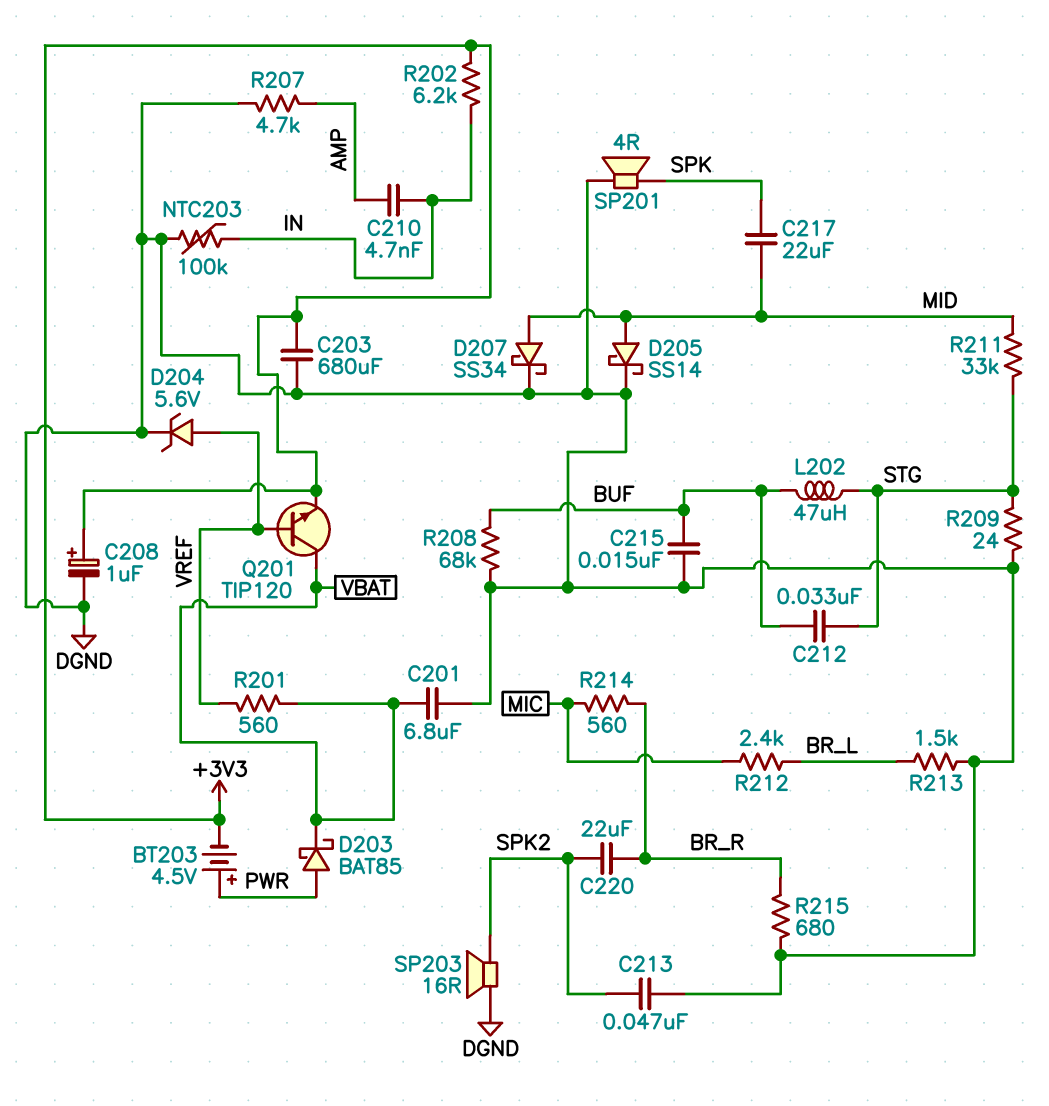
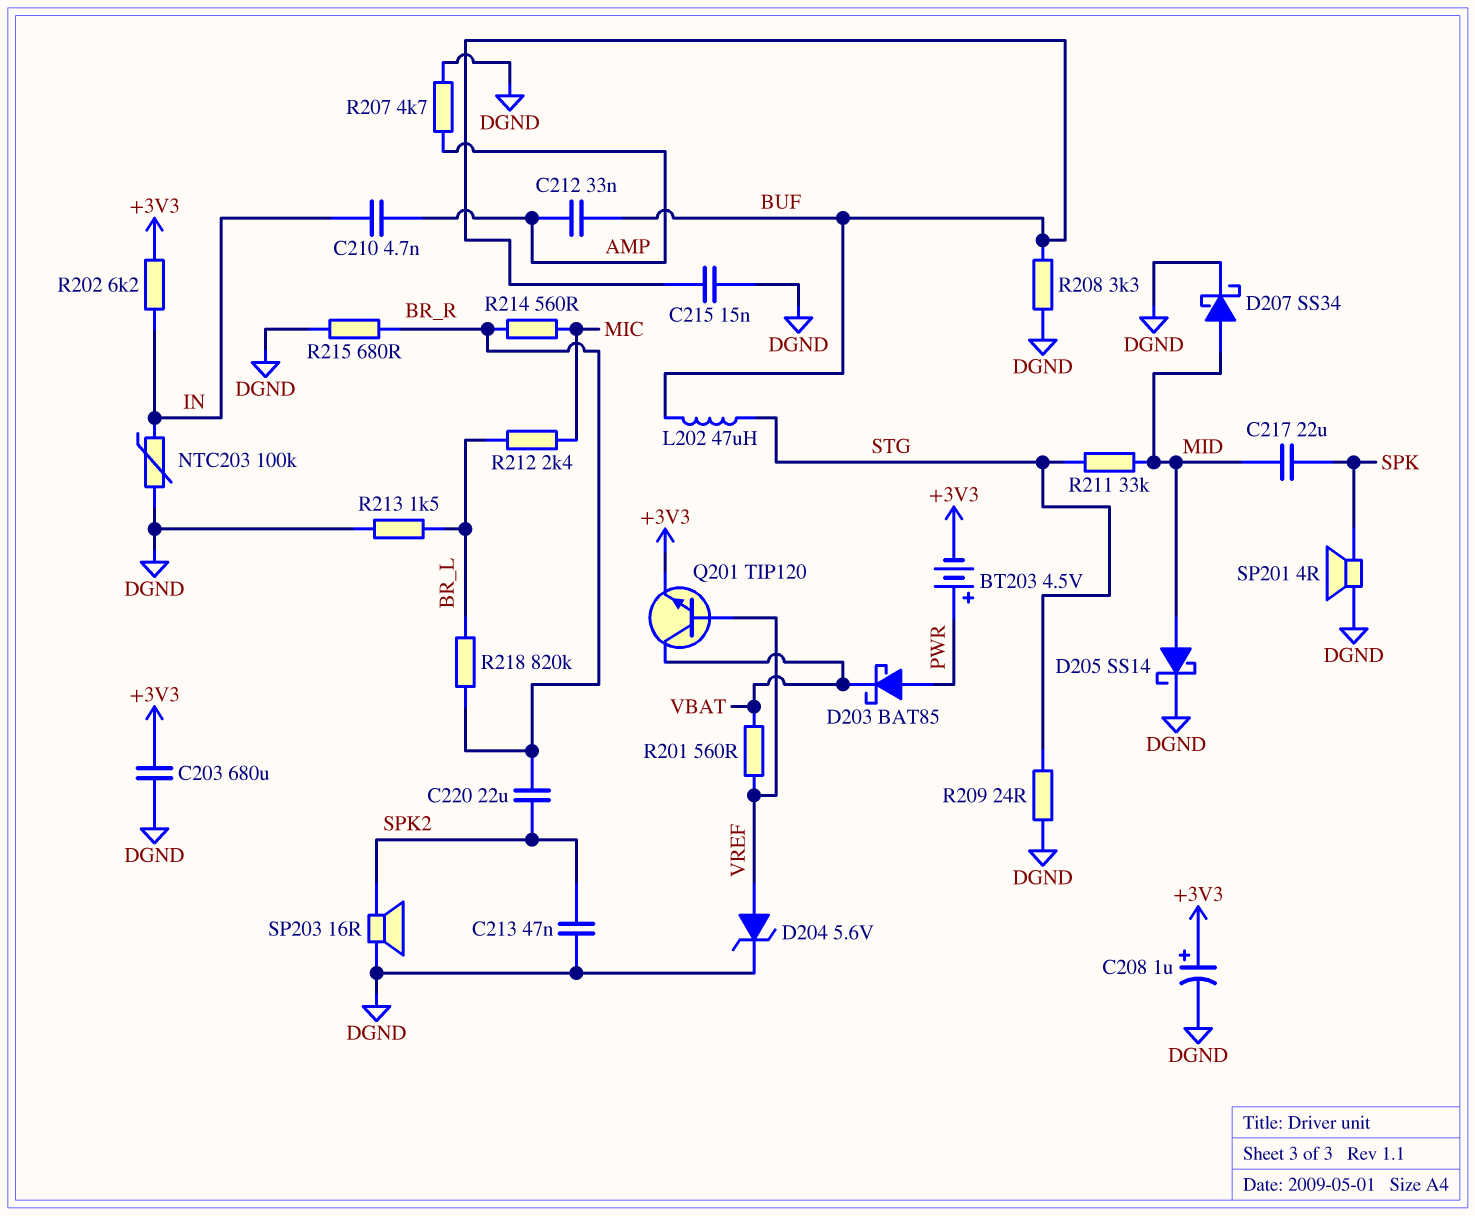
C201: 6.8uF (DGND, VBAT) -> none
C212: 33nF (BUF, STG) -> 33nF (AMP, BUF)
R208: 68k (BUF, DGND) -> 3.3k (BUF, DGND)
R218: none -> 820k (BR_L, BR_R)

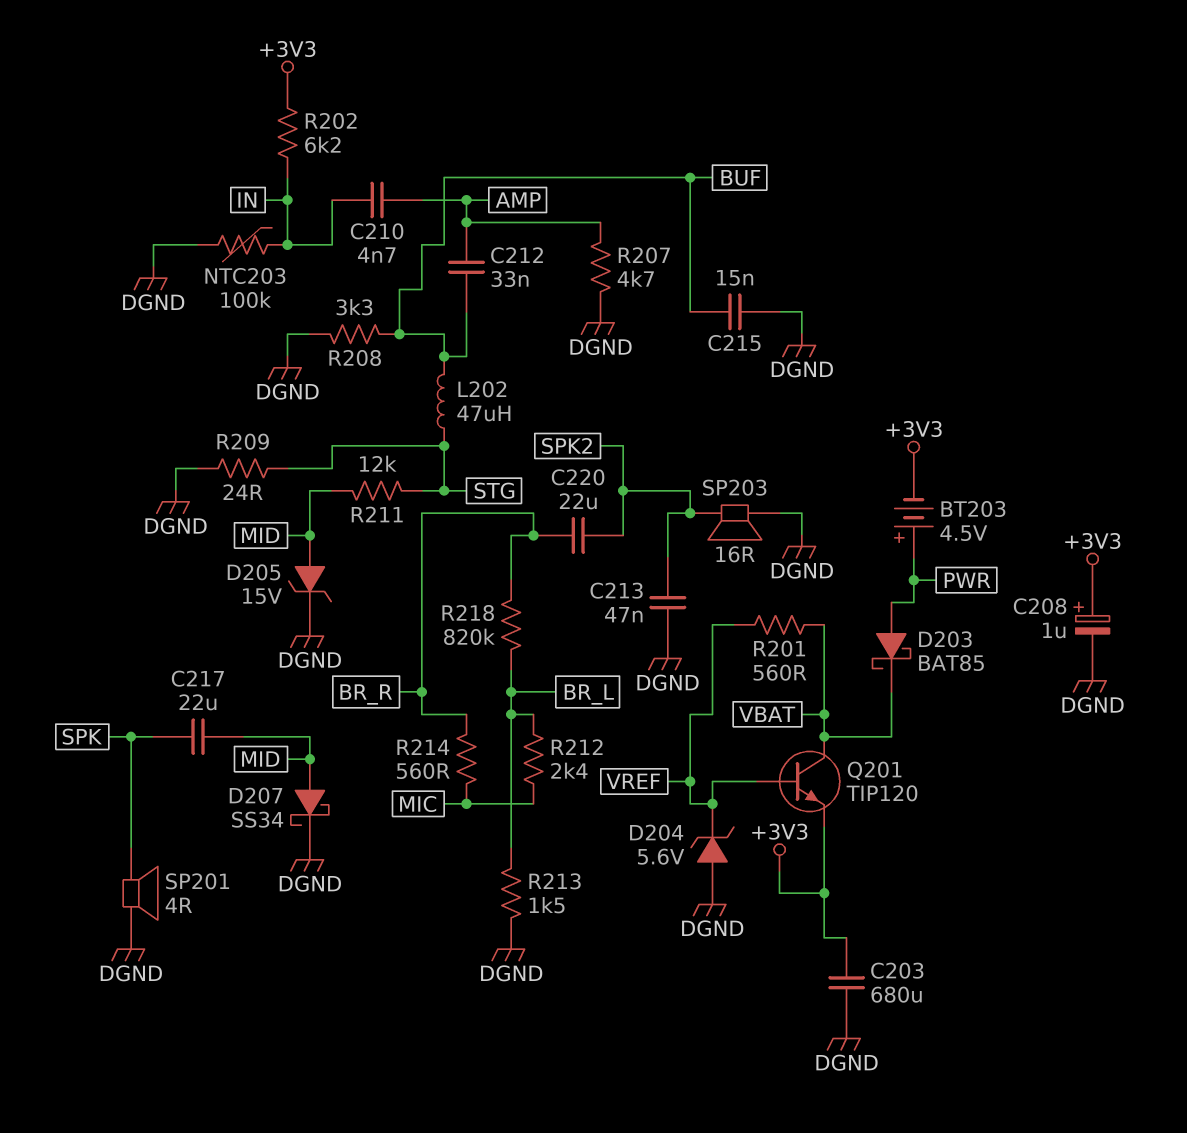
D204: zener 5.6V (A VREF, K DGND) -> zener 5.6V (A DGND, K VREF)
D205: schottky SS14 (A MID, K DGND) -> zener 15V (A MID, K DGND)
R211: 33k (MID, STG) -> 12k (MID, STG)
R215: 680 (BR_R, DGND) -> none

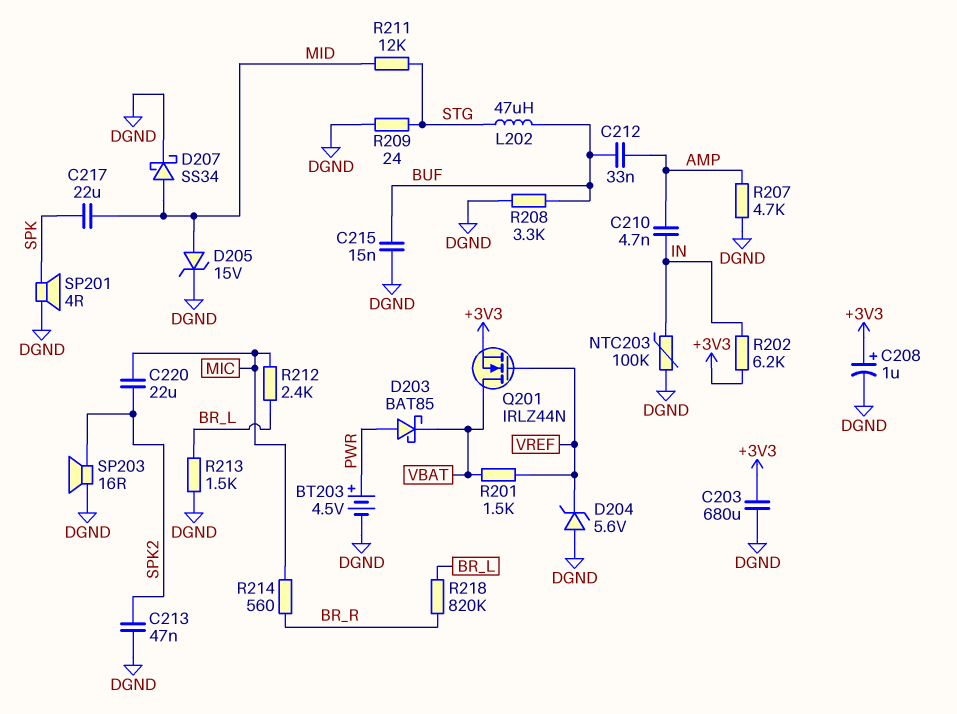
BT203: 4.5V (plus PWR, minus +3V3) -> 4.5V (plus PWR, minus DGND)
C220: 22uF (BR_R, SPK2) -> 22uF (MIC, SPK2)
Q201: NPN TIP120 (B VREF, C VBAT, E +3V3) -> NMOS IRLZ44N (G VREF, D VBAT, S +3V3)
R201: 560 (VBAT, VREF) -> 1.5k (VBAT, VREF)

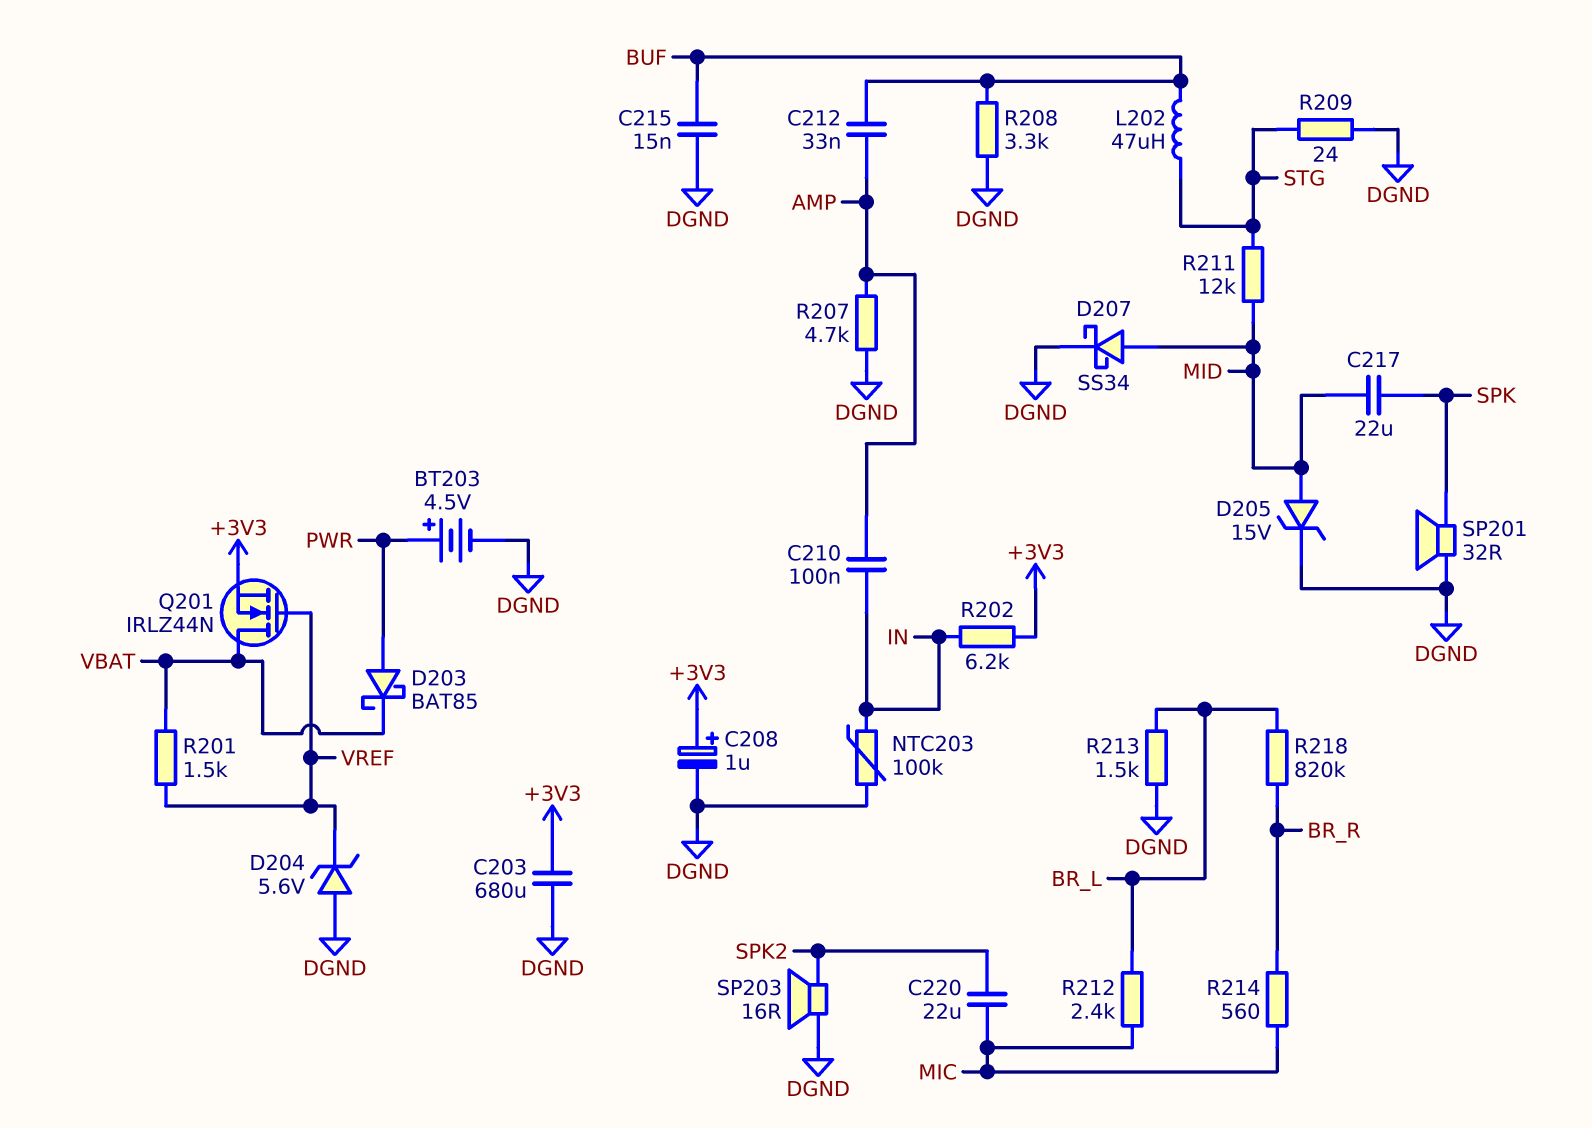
C210: 4.7nF (AMP, IN) -> 100nF (AMP, IN)
C213: 47nF (DGND, SPK2) -> none
SP201: speaker 4R (DGND, SPK) -> speaker 32R (DGND, SPK)

